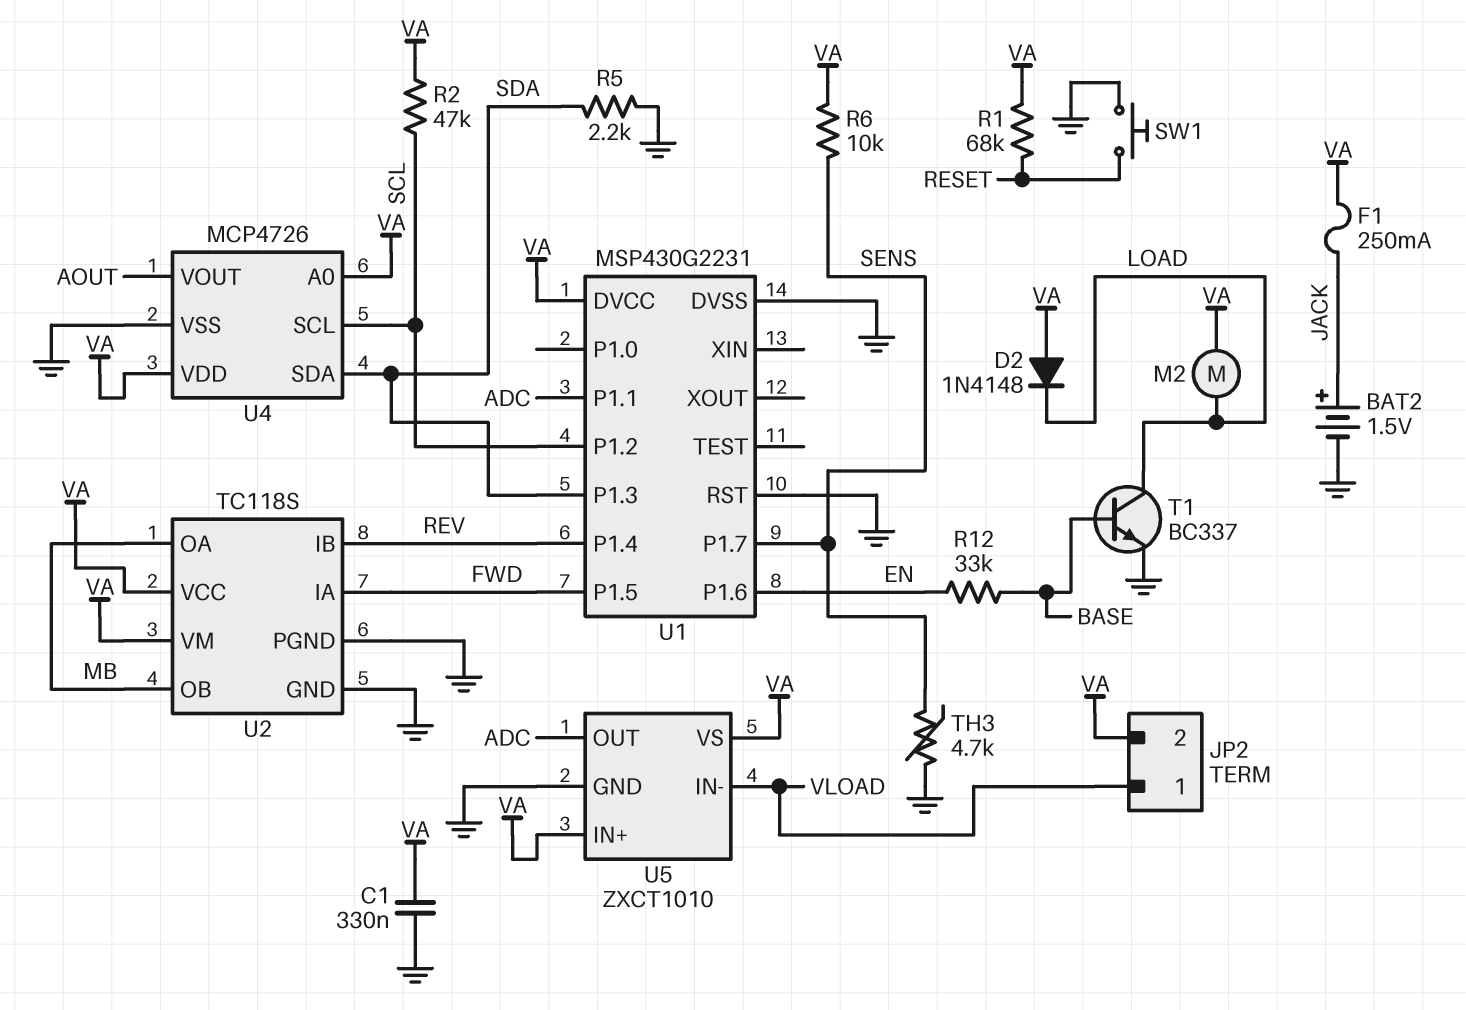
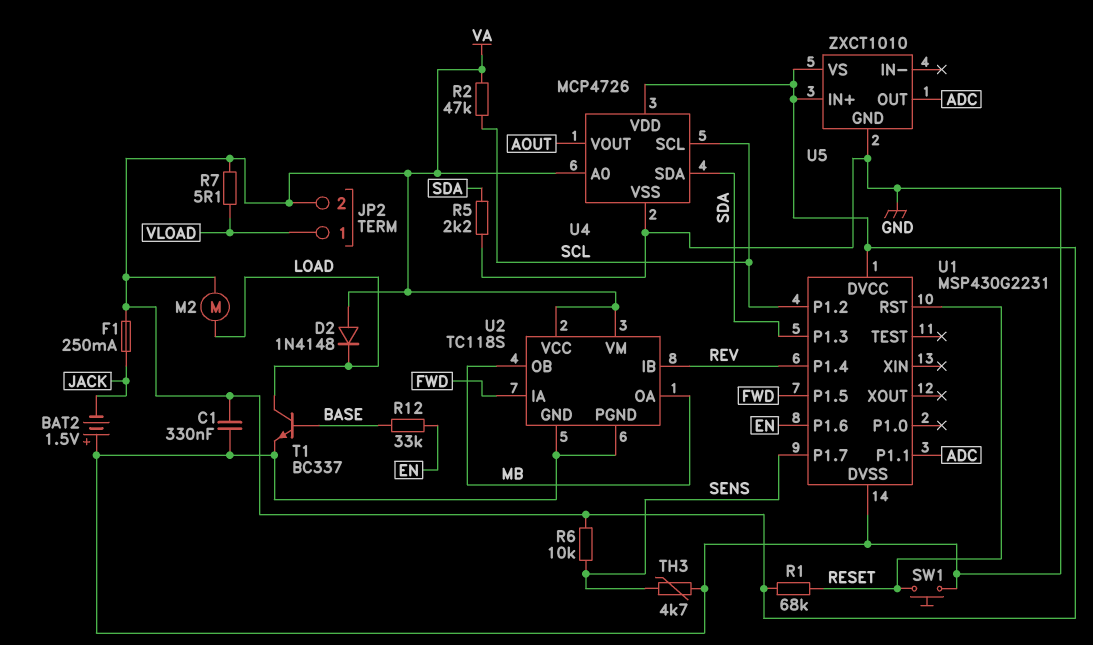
BAT2: 1.5V (plus JACK, minus GND) -> 1.5V (plus GND, minus JACK)
R7: none -> 5.1 (VA, VLOAD)
U1 pin RST: GND -> RESET
U5 pin IN-: VLOAD -> none

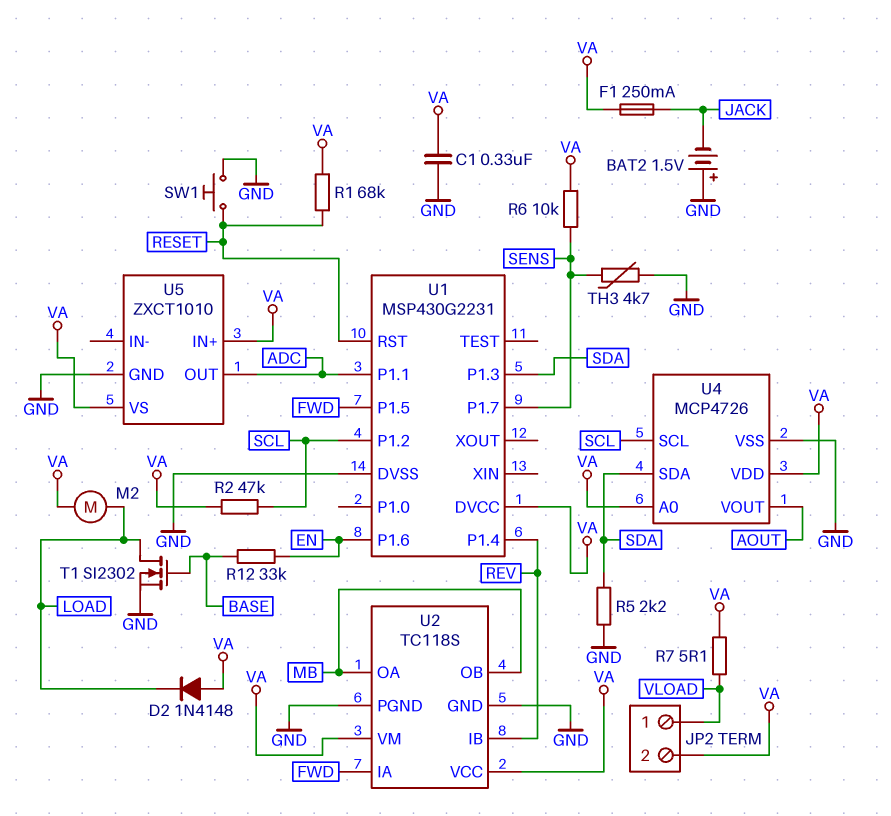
T1: NPN BC337 (B BASE, C LOAD, E GND) -> NMOS SI2302 (G BASE, D LOAD, S GND)

